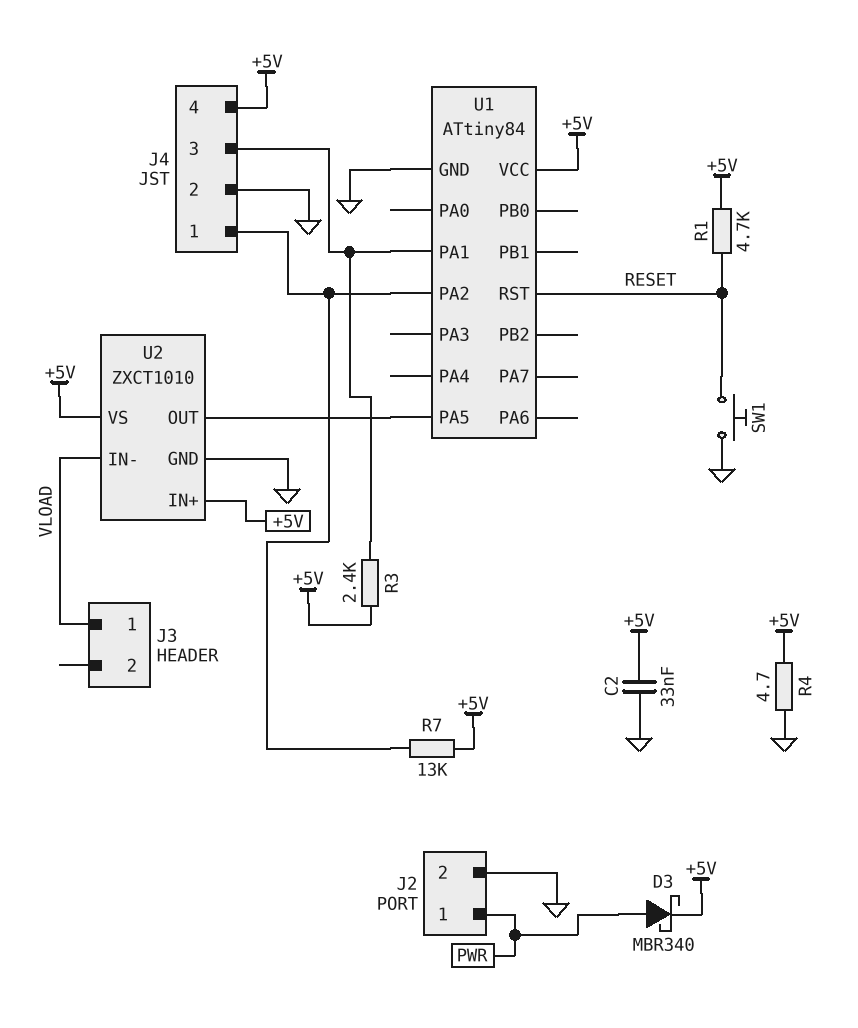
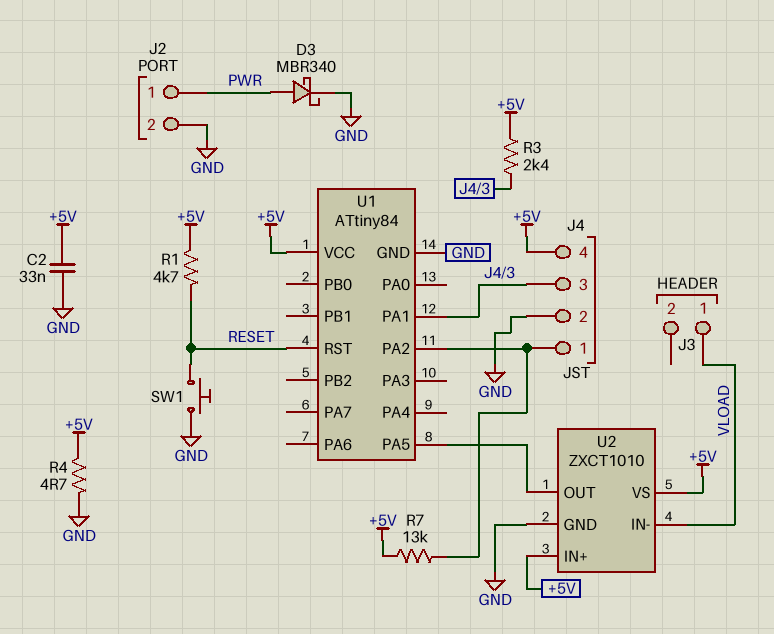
D3: schottky MBR340 (A PWR, K +5V) -> schottky MBR340 (A PWR, K GND)

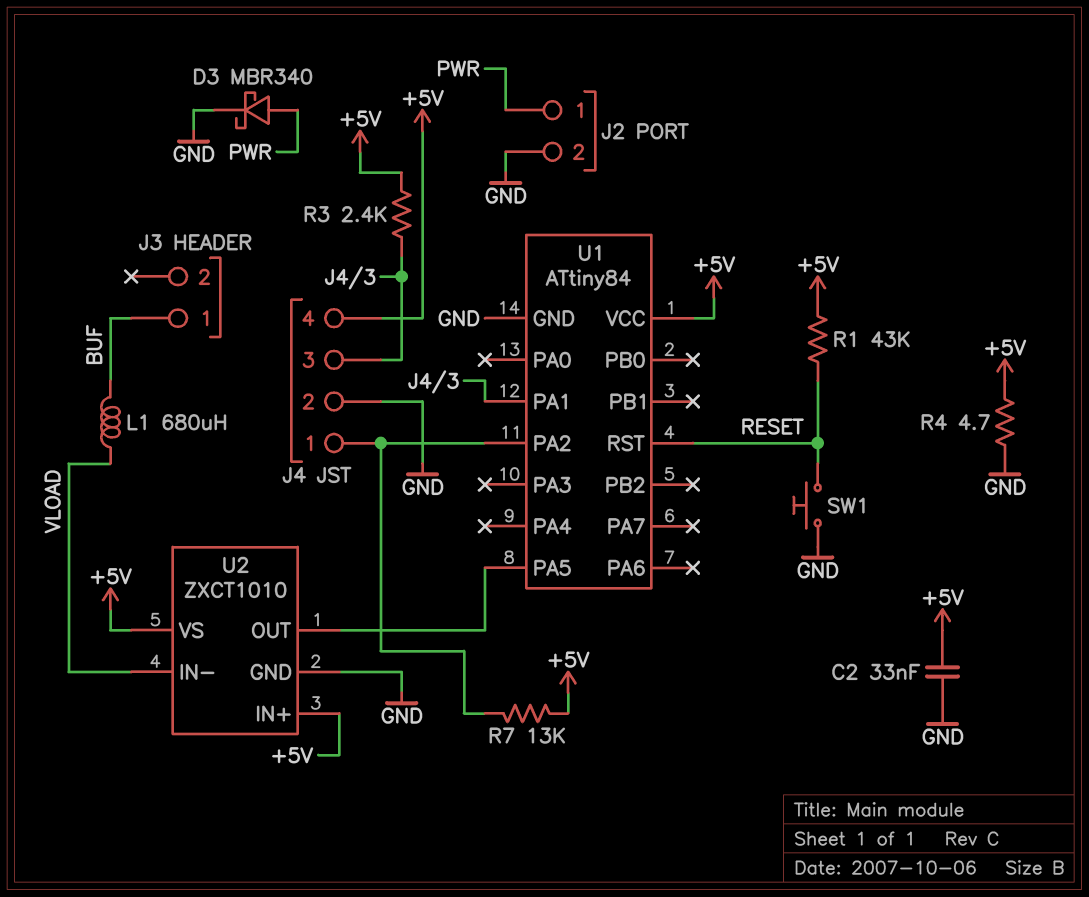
J3 pin 1: VLOAD -> BUF
L1: none -> 680uH (BUF, VLOAD)
R1: 4.7k (+5V, RESET) -> 43k (+5V, RESET)

